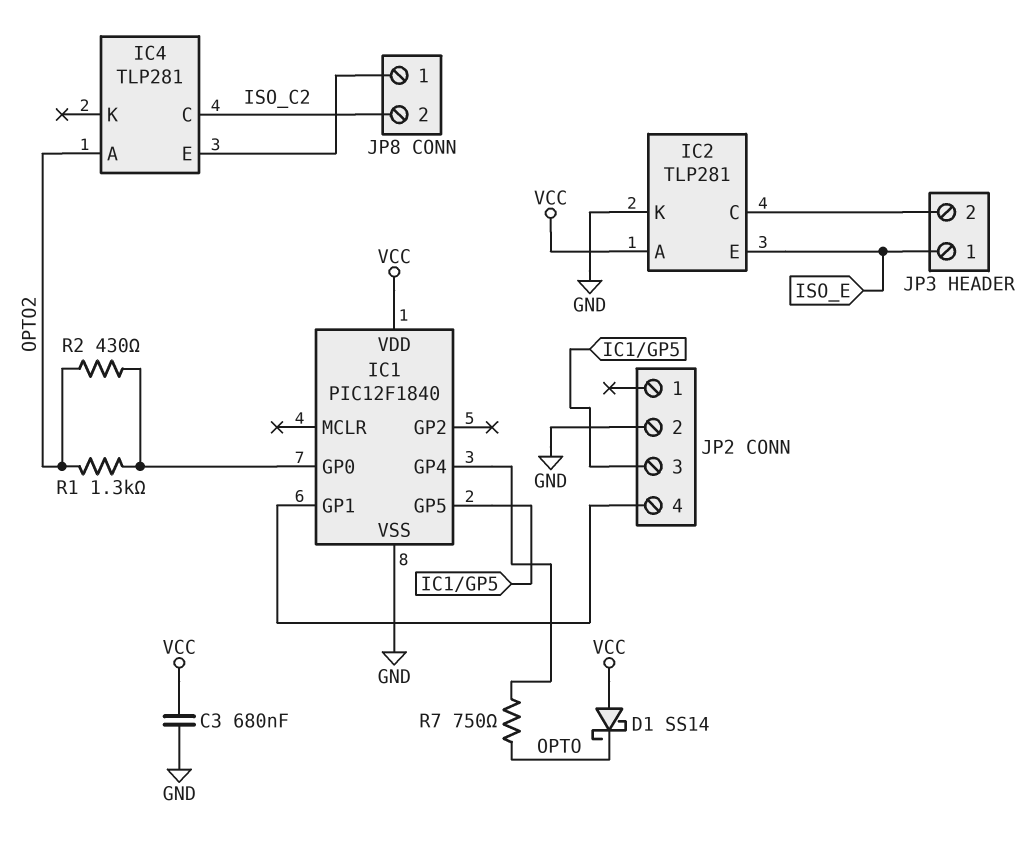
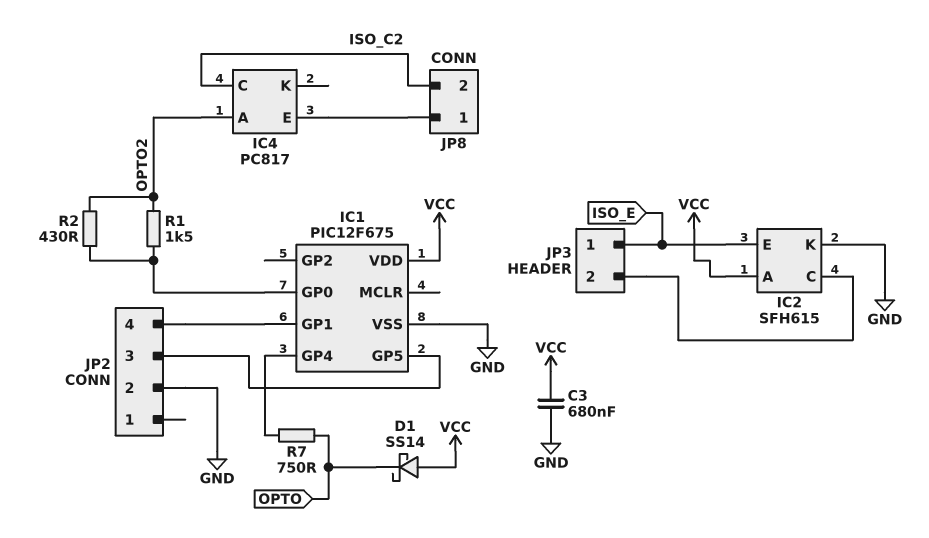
IC1: PIC12F1840 -> PIC12F675
IC2: TLP281 -> SFH615
IC4: TLP281 -> PC817
R1: 1.3k (IC1/GP0, OPTO2) -> 1.5k (IC1/GP0, OPTO2)

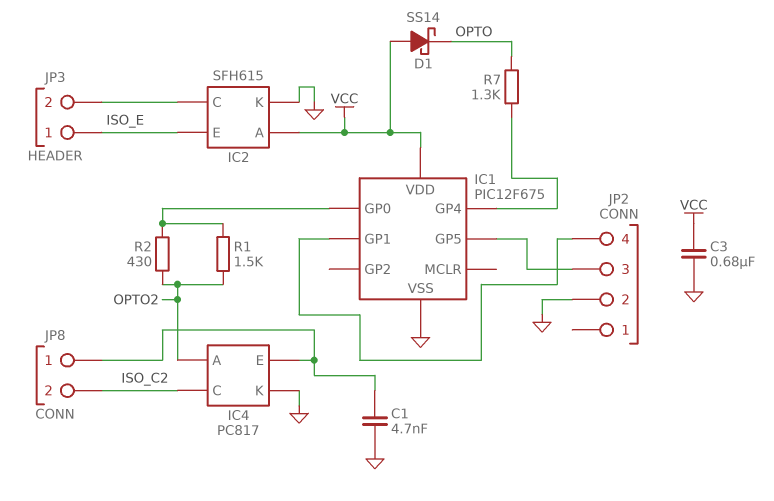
C1: none -> 4.7nF (GND, IC4/E)
IC4 pin K: none -> GND
R7: 750 (IC1/GP4, OPTO) -> 1.3k (IC1/GP4, OPTO)

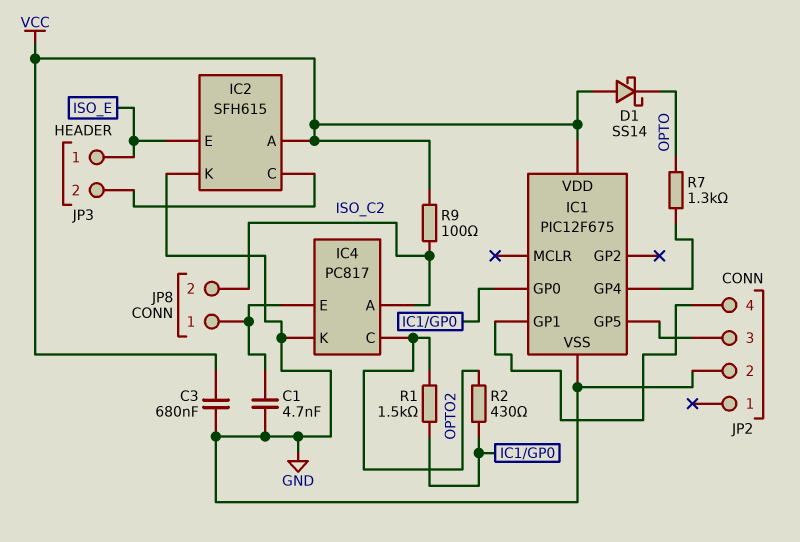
IC4 pin A: OPTO2 -> ISO_C2
IC4 pin C: ISO_C2 -> OPTO2
R9: none -> 100 (ISO_C2, VCC)

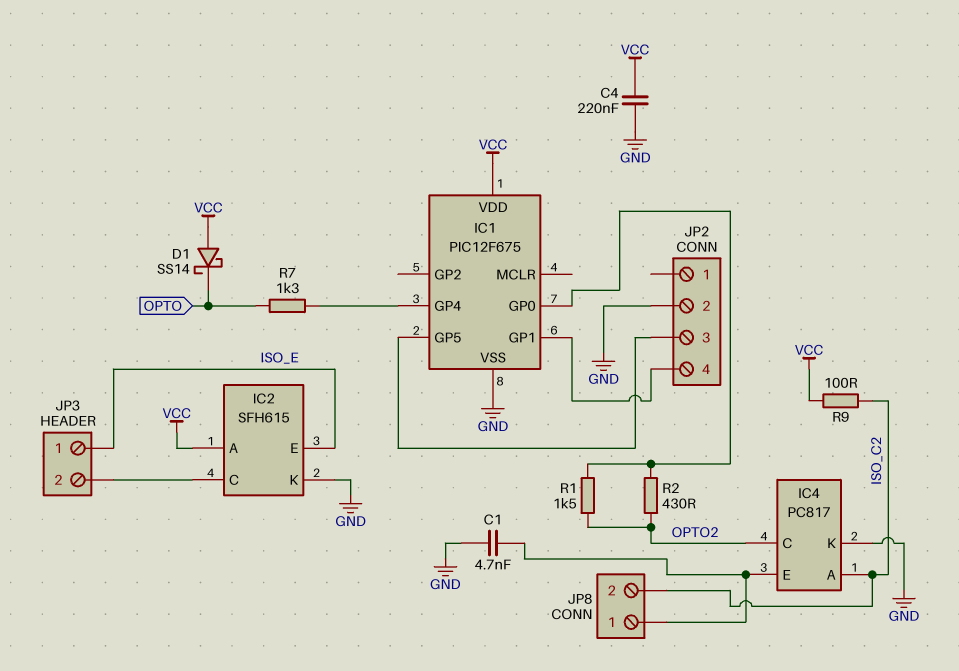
C3: 680nF (GND, VCC) -> none
C4: none -> 220nF (GND, VCC)

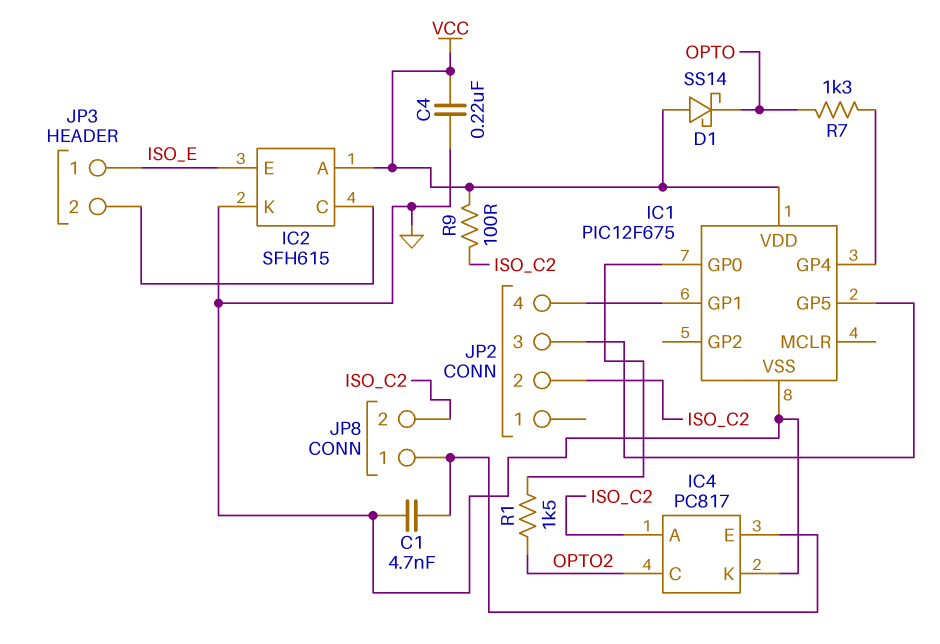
JP2 pin 2: GND -> ISO_C2
R2: 430 (IC1/GP0, OPTO2) -> none

